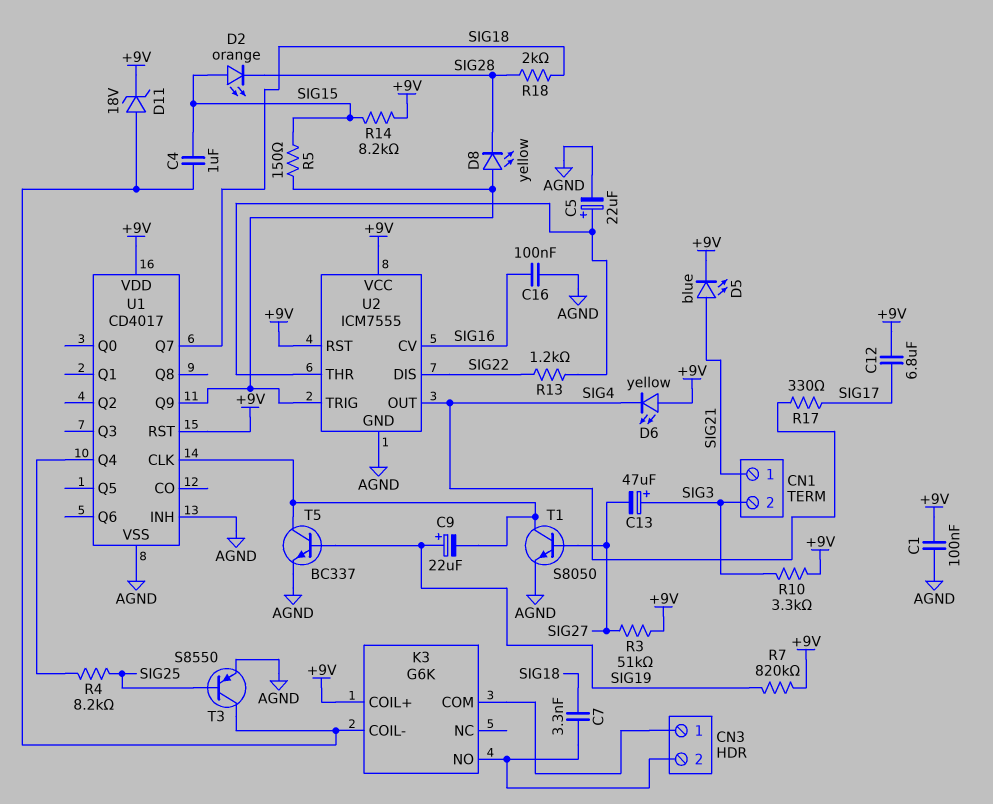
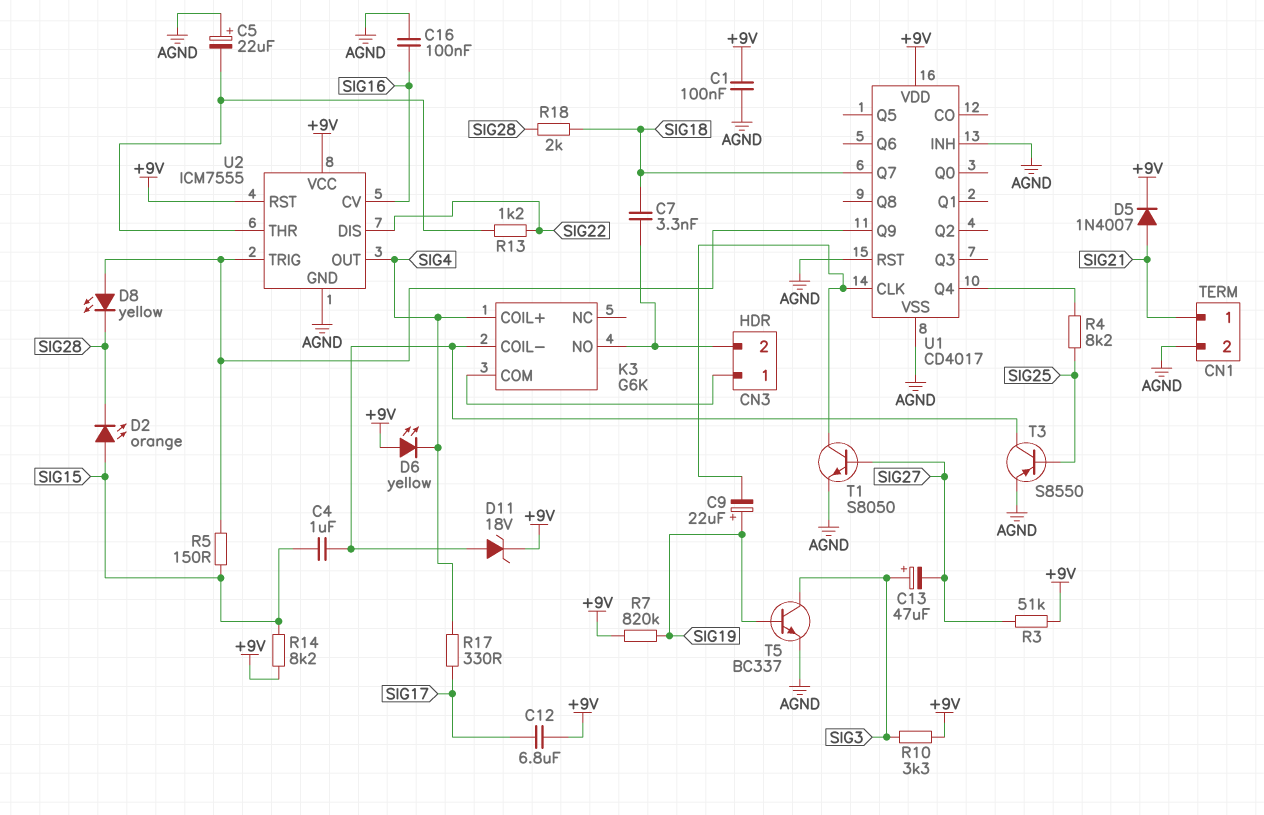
C5: 22uF (plus U2/THR, minus AGND) -> 22uF (plus AGND, minus U2/THR)
CN1 pin 2: SIG3 -> AGND
D5: LED blue (A SIG21, K +9V) -> diode 1N4007 (A SIG21, K +9V)
K3 pin COIL+: +9V -> SIG4
T5: NPN BC337 (B SIG19, C U1/CLK, E AGND) -> NPN BC337 (B SIG19, C SIG3, E AGND)
U1 pin RST: +9V -> AGND

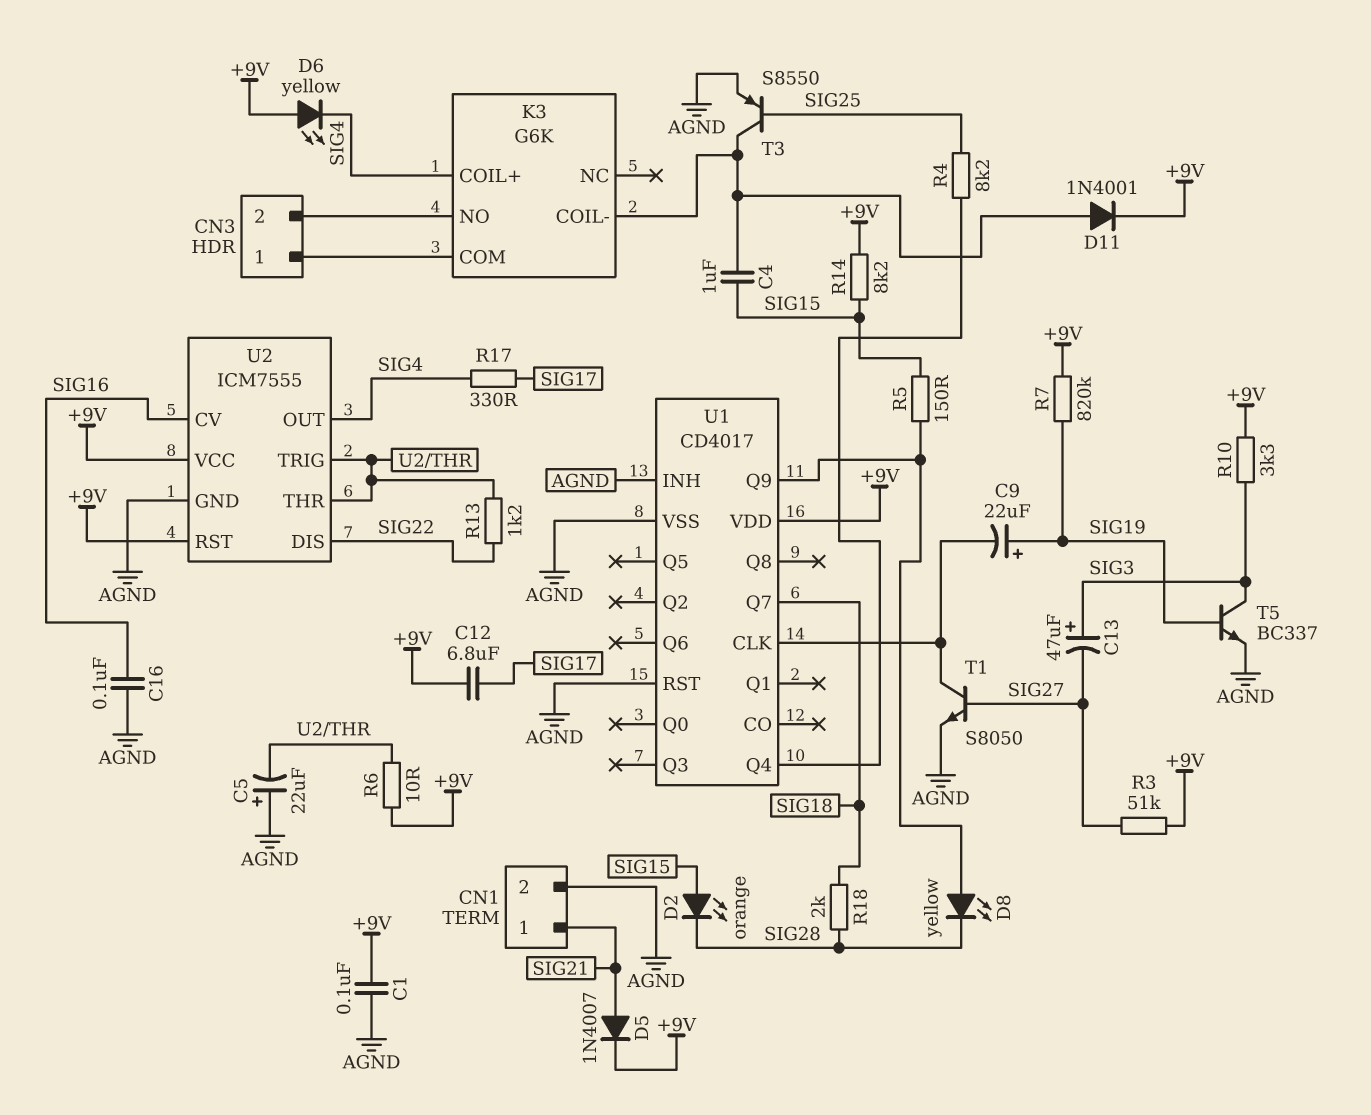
C7: 3.3nF (CN3/2, SIG18) -> none
D11: zener 18V (A K3/COIL-, K +9V) -> diode 1N4001 (A K3/COIL-, K +9V)
R6: none -> 10 (+9V, U2/THR)
U2 pin TRIG: U1/Q9 -> U2/THR

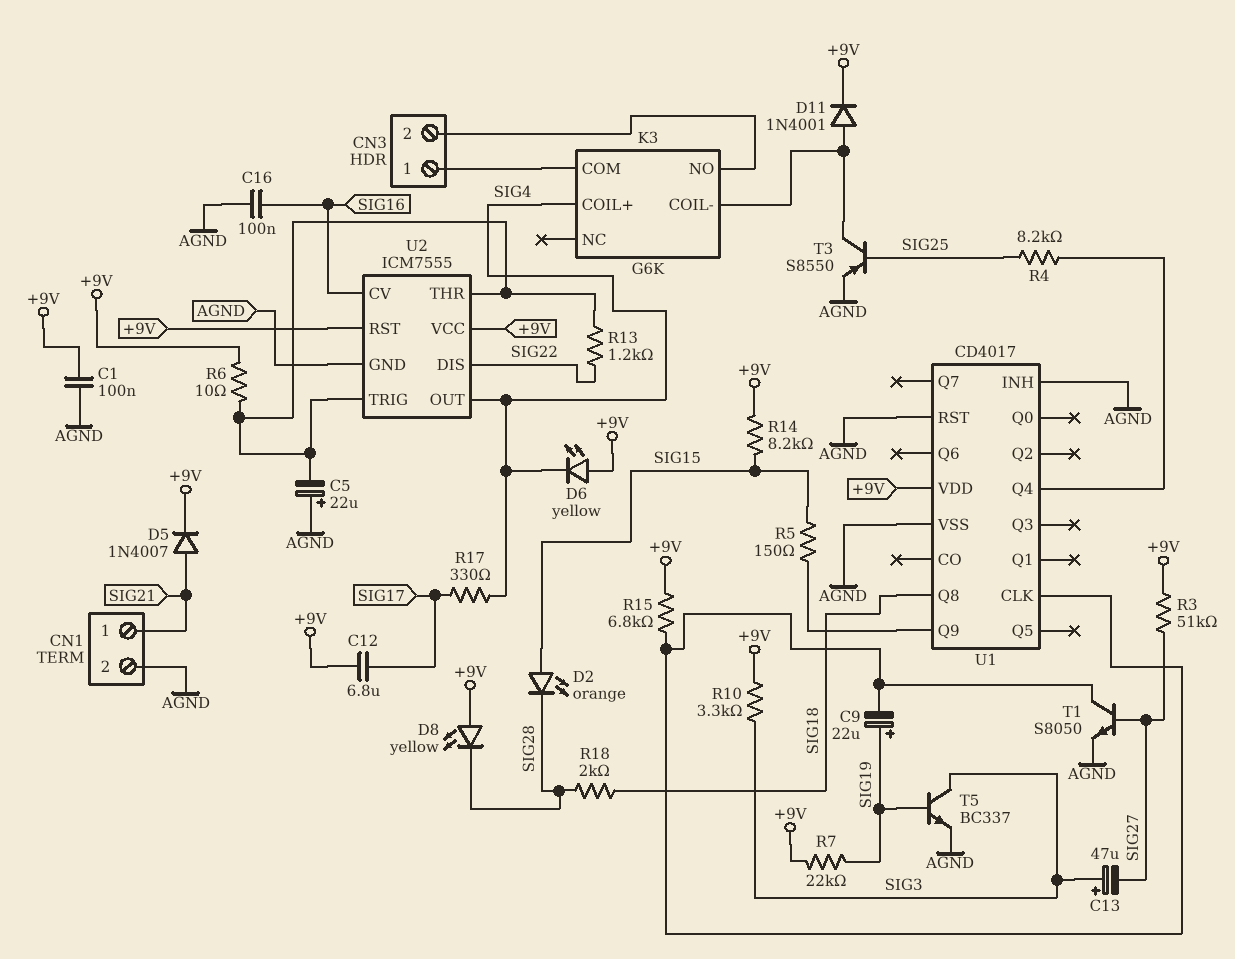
C4: 1uF (K3/COIL-, SIG15) -> none
D8: LED yellow (A U1/Q9, K SIG28) -> LED yellow (A +9V, K SIG28)
R7: 820k (+9V, SIG19) -> 22k (+9V, SIG19)
R15: none -> 6.8k (+9V, U1/CLK)
U1 pin Q7: SIG18 -> none
U1 pin Q8: none -> SIG18

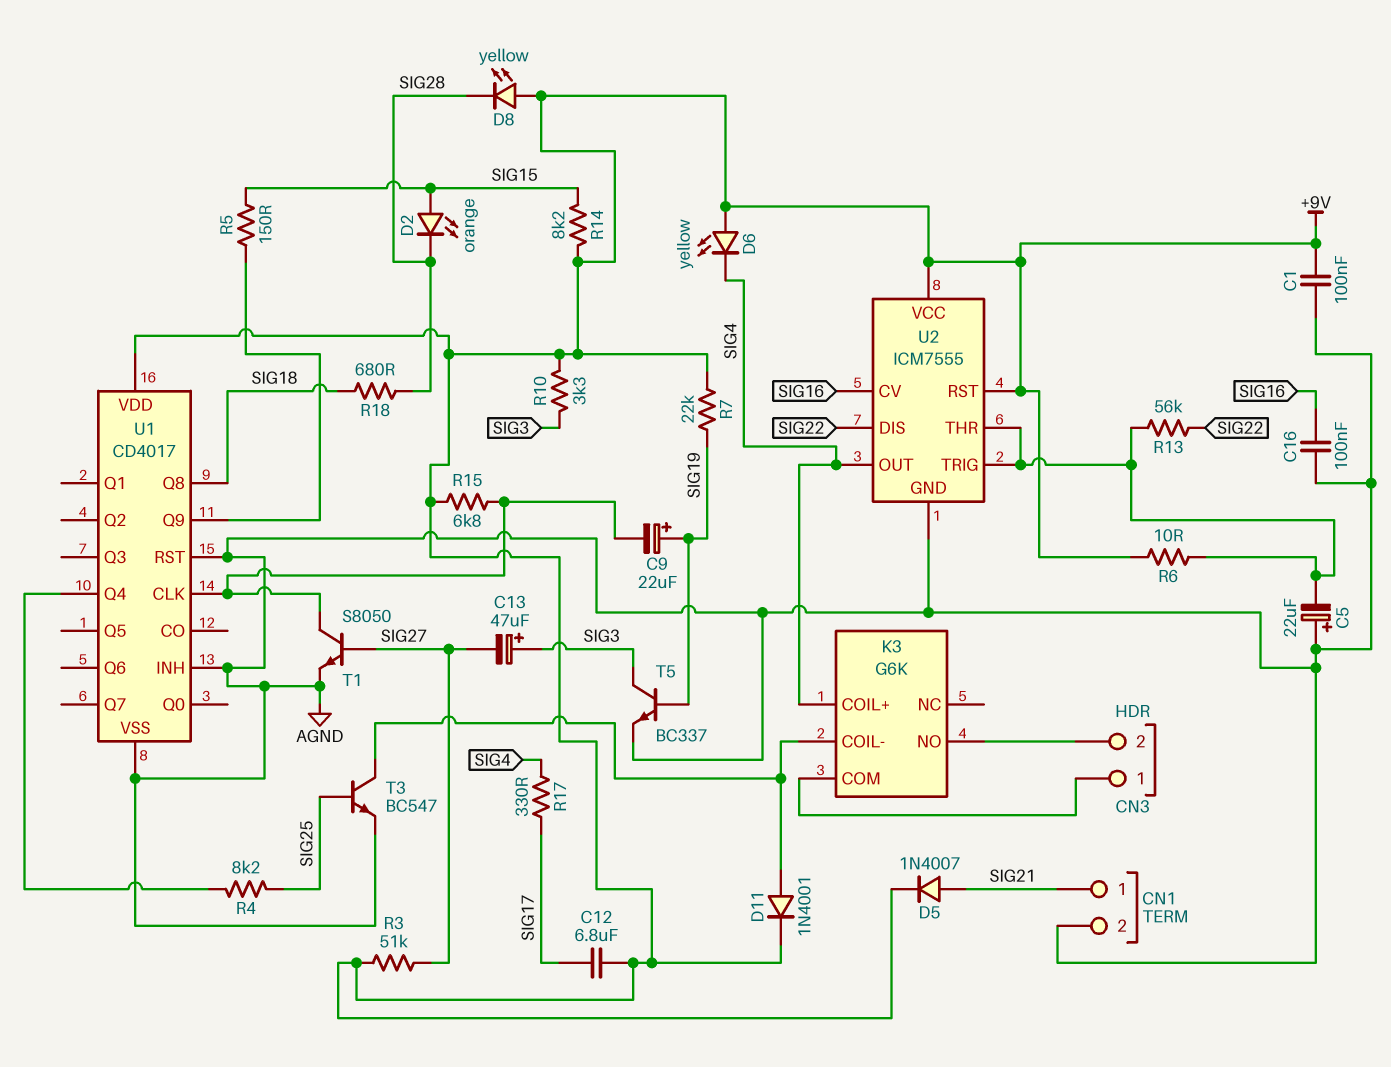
R13: 1.2k (SIG22, U2/THR) -> 56k (SIG22, U2/THR)
R18: 2k (SIG18, SIG28) -> 680 (SIG18, SIG28)
T3: PNP S8550 (B SIG25, C K3/COIL-, E AGND) -> NPN BC547 (B SIG25, C K3/COIL-, E AGND)

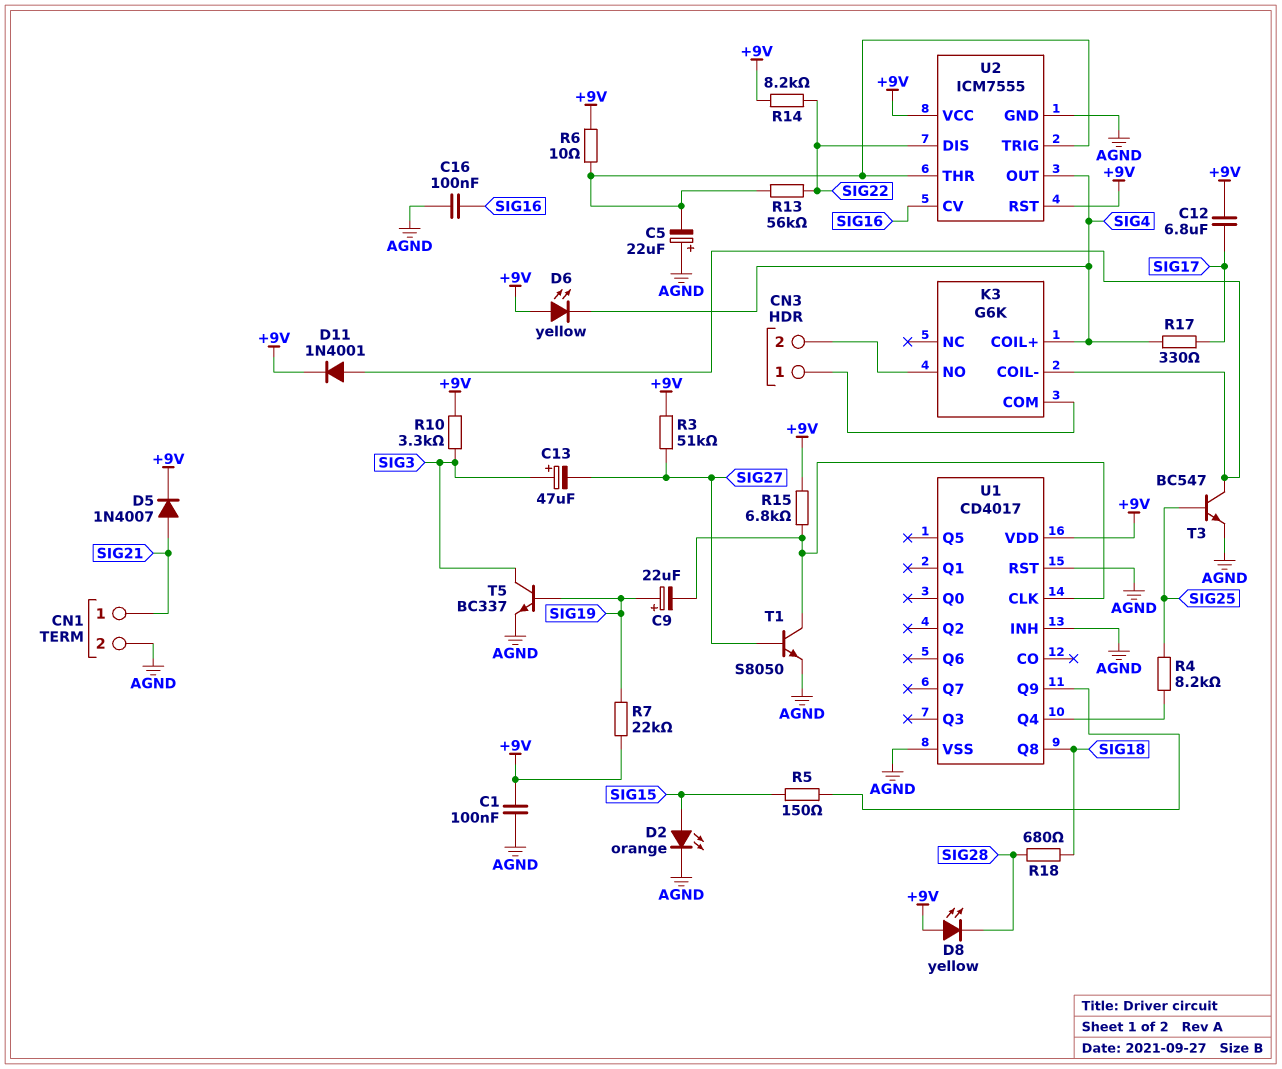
D2: LED orange (A SIG15, K SIG28) -> LED orange (A SIG15, K AGND)
R14: 8.2k (+9V, SIG15) -> 8.2k (+9V, SIG22)

